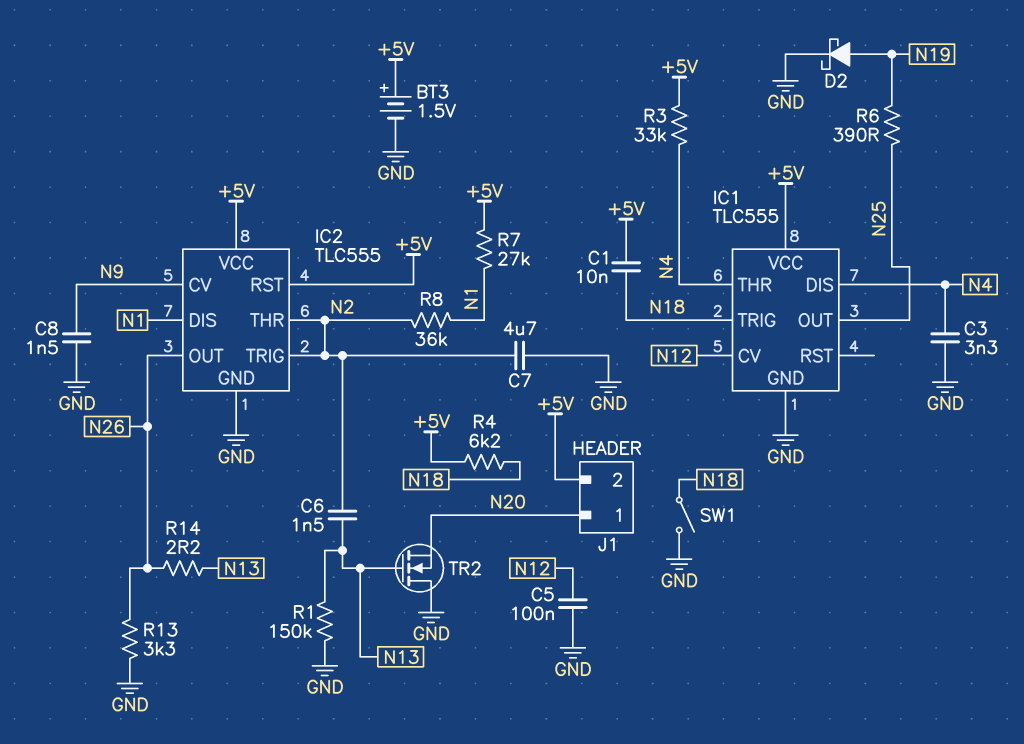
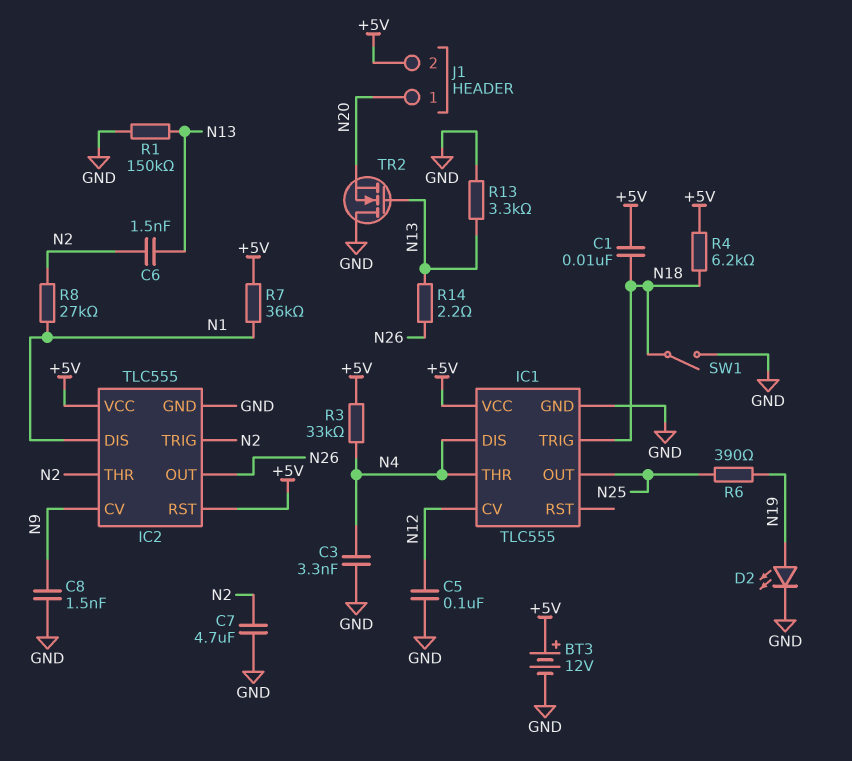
BT3: 1.5V (plus +5V, minus GND) -> 12V (plus +5V, minus GND)
D2: schottky (A N19, K GND) -> LED (A N19, K GND)
R7: 27k (+5V, N1) -> 36k (+5V, N1)
R8: 36k (N1, N2) -> 27k (N1, N2)
R13: 3.3k (GND, N26) -> 3.3k (GND, N13)

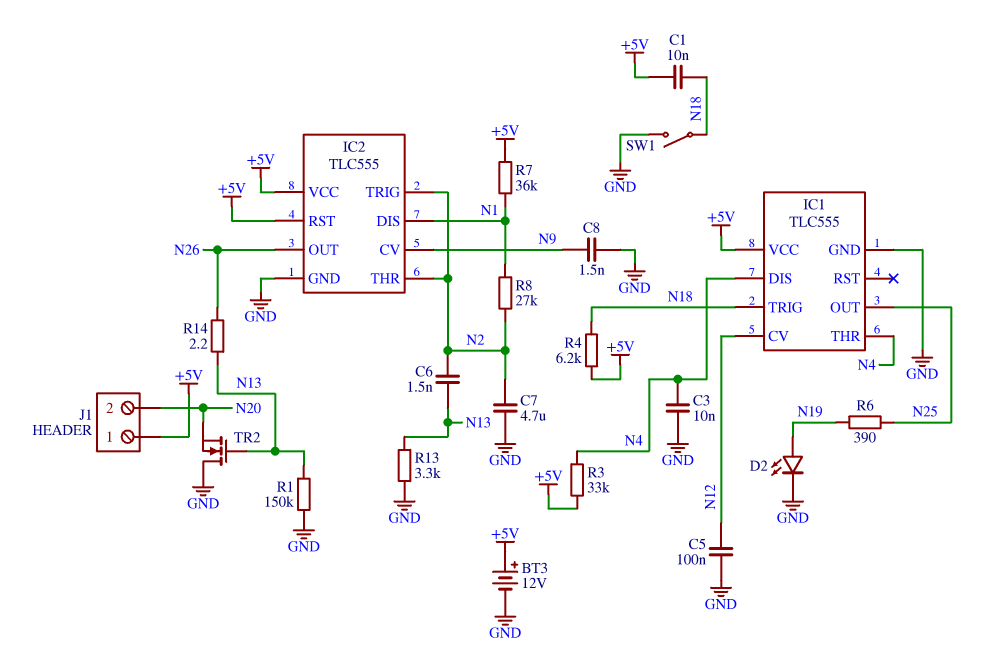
C3: 3.3nF (GND, N4) -> 10nF (GND, N4)
J1 pin 1: N20 -> +5V
J1 pin 2: +5V -> N20

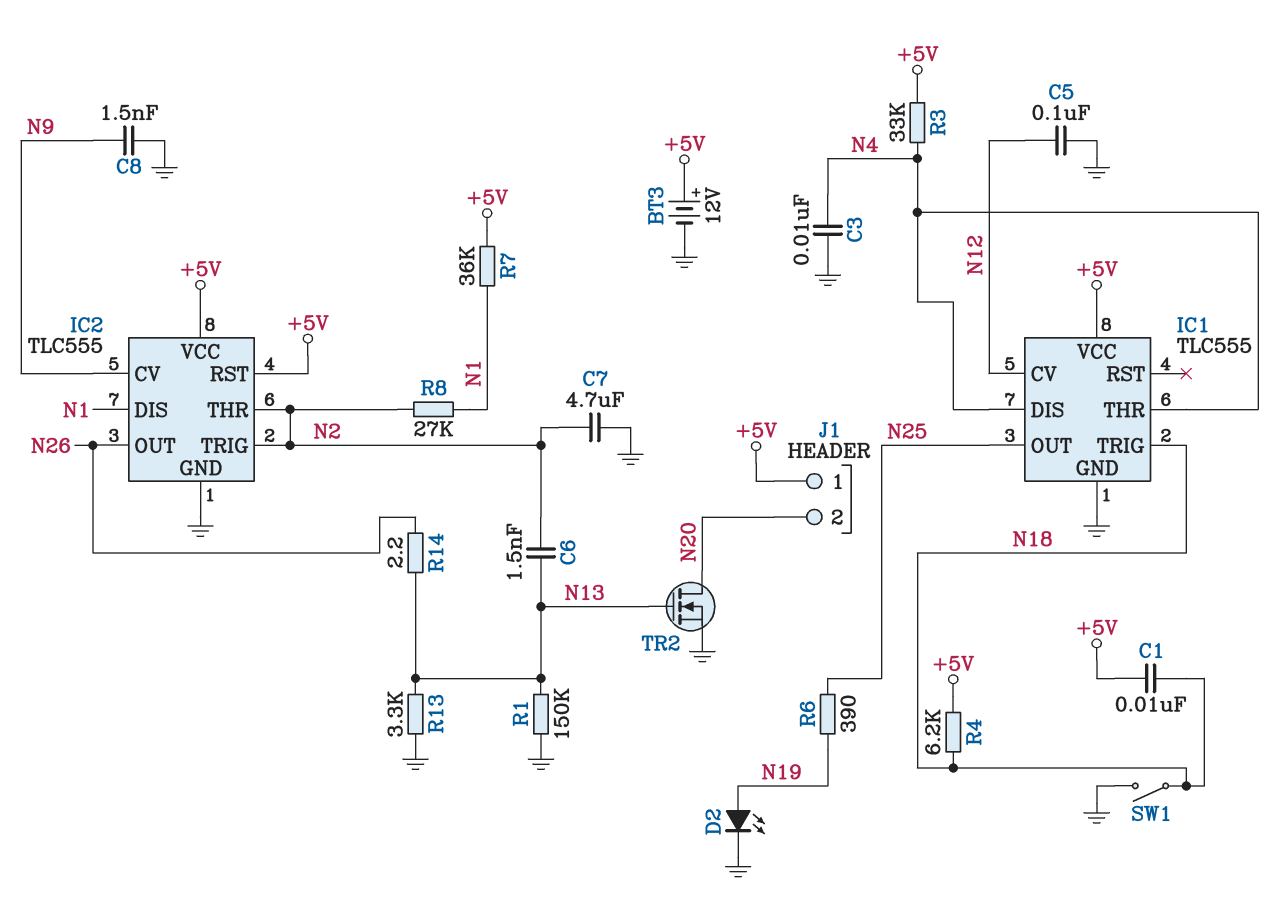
TR2: NMOS (G N13, D GND, S N20) -> NMOS (G N13, D N20, S GND)

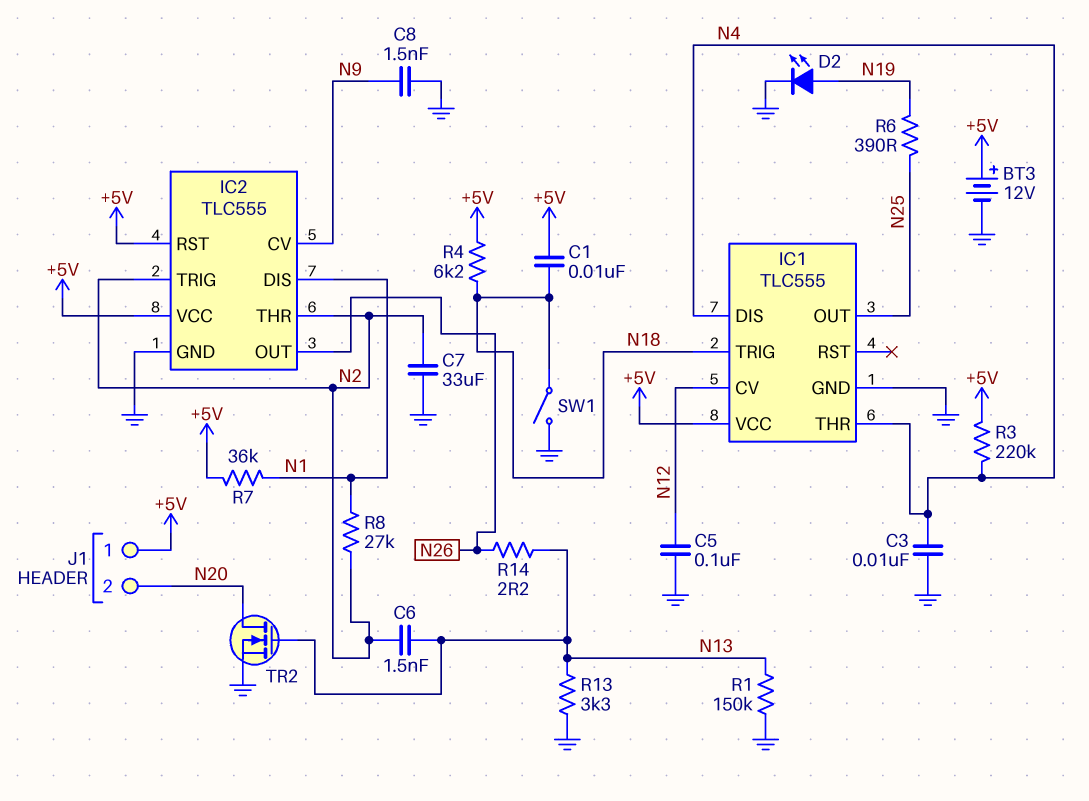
C7: 4.7uF (GND, N2) -> 33uF (GND, N2)
R3: 33k (+5V, N4) -> 220k (+5V, N4)

